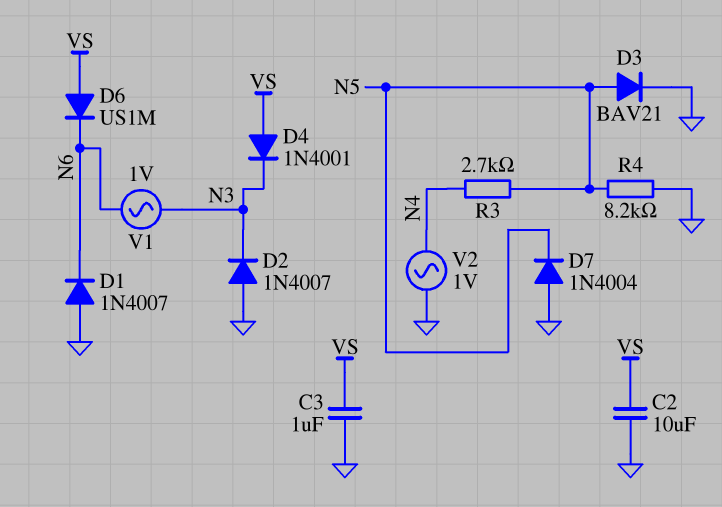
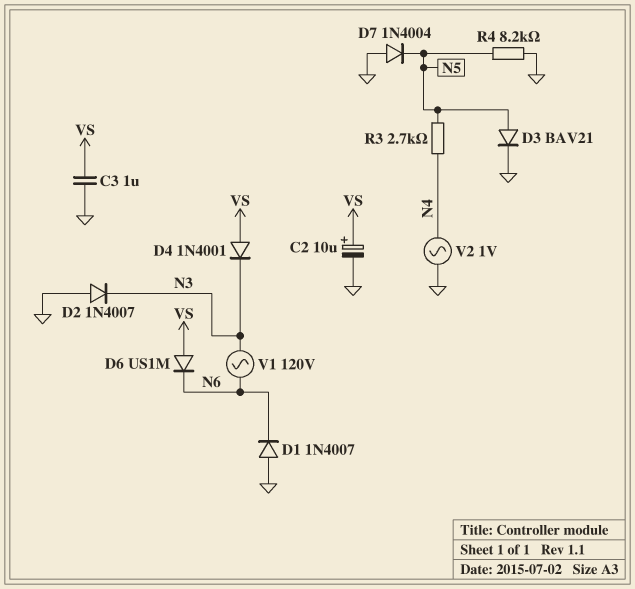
C2: 10uF (GND, VS) -> 10uF (plus VS, minus GND)
V1: AC 1V (N3, N6) -> AC 120V (N3, N6)

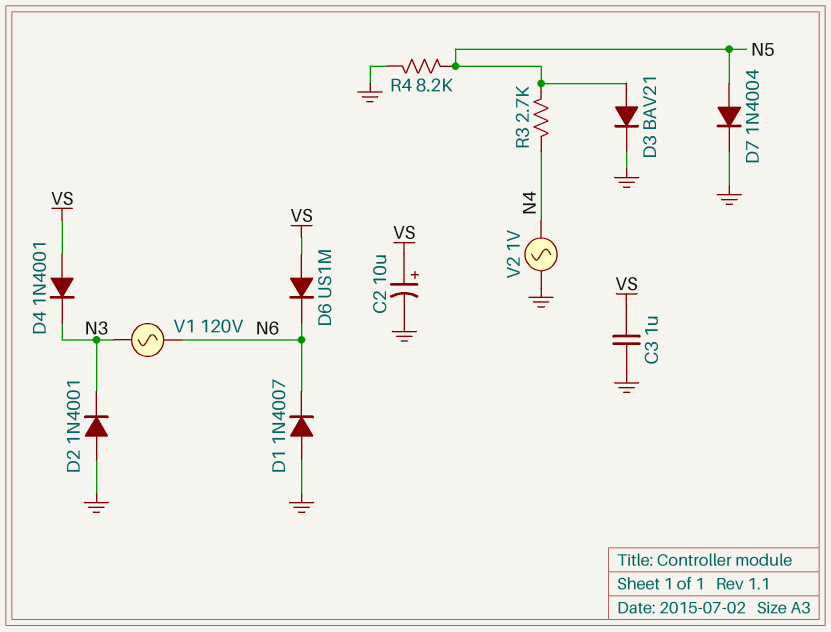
D2: diode 1N4007 (A GND, K N3) -> diode 1N4001 (A GND, K N3)
D7: diode 1N4004 (A GND, K N5) -> diode 1N4004 (A N5, K GND)

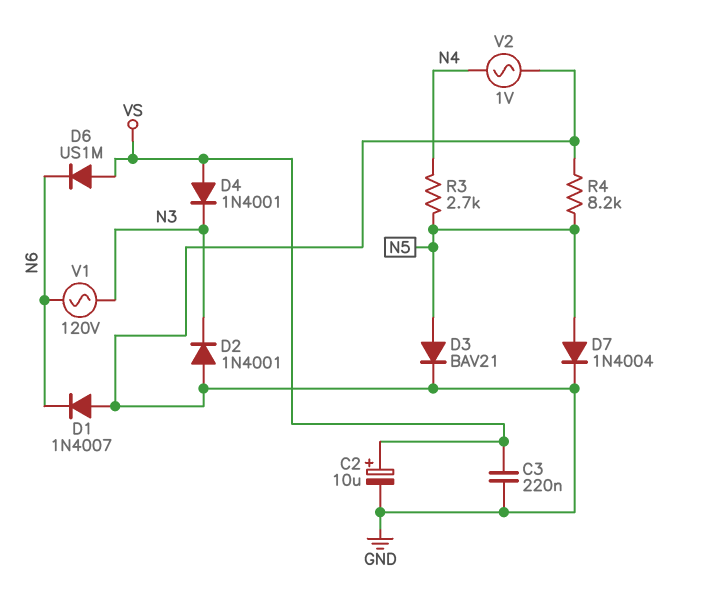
C3: 1uF (GND, VS) -> 220nF (GND, VS)

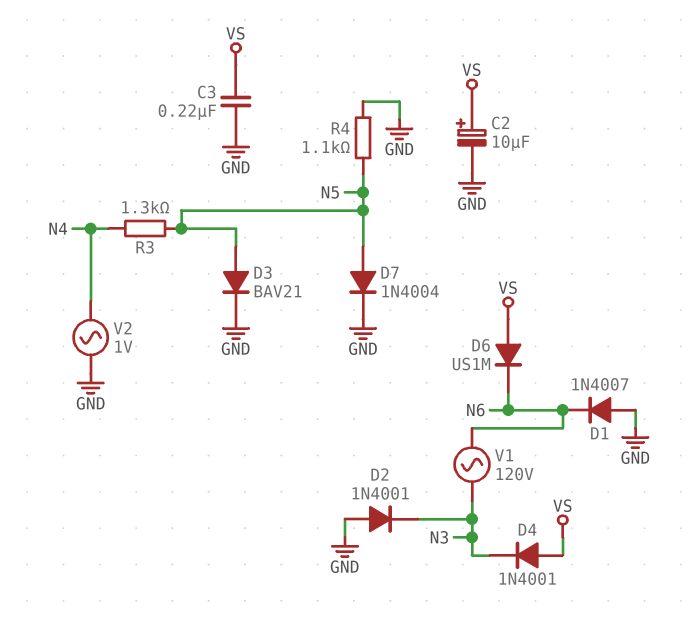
R3: 2.7k (N4, N5) -> 1.3k (N4, N5)
R4: 8.2k (GND, N5) -> 1.1k (GND, N5)

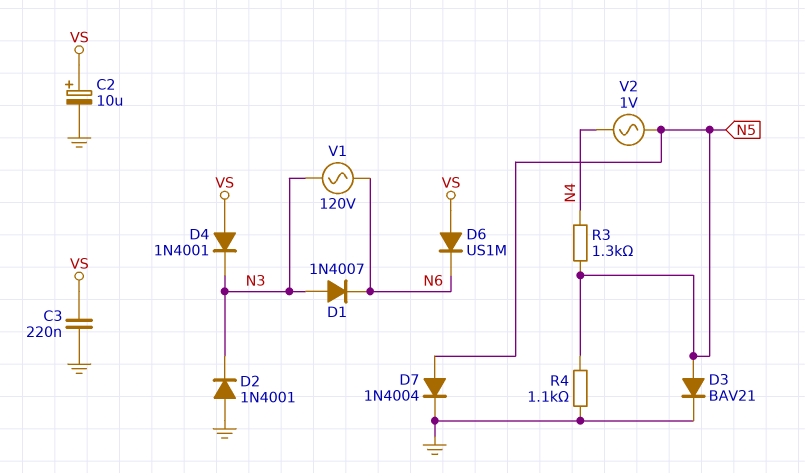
D1: diode 1N4007 (A GND, K N6) -> diode 1N4007 (A N3, K N6)
V2: AC 1V (GND, N4) -> AC 1V (N4, N5)

